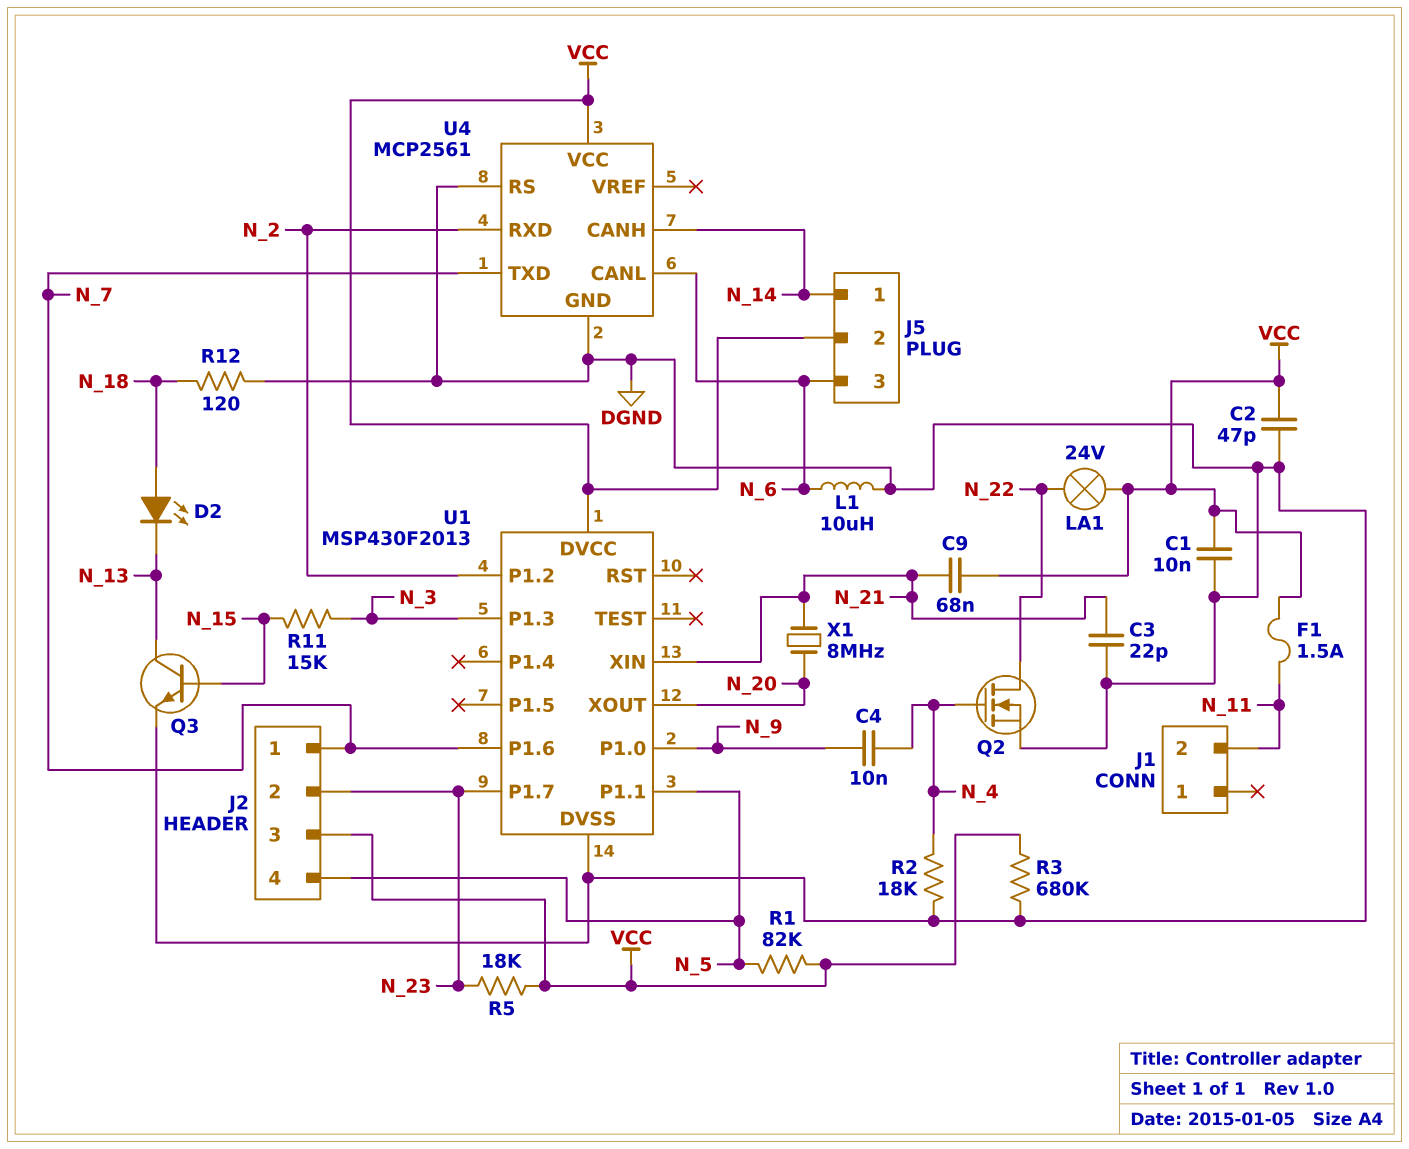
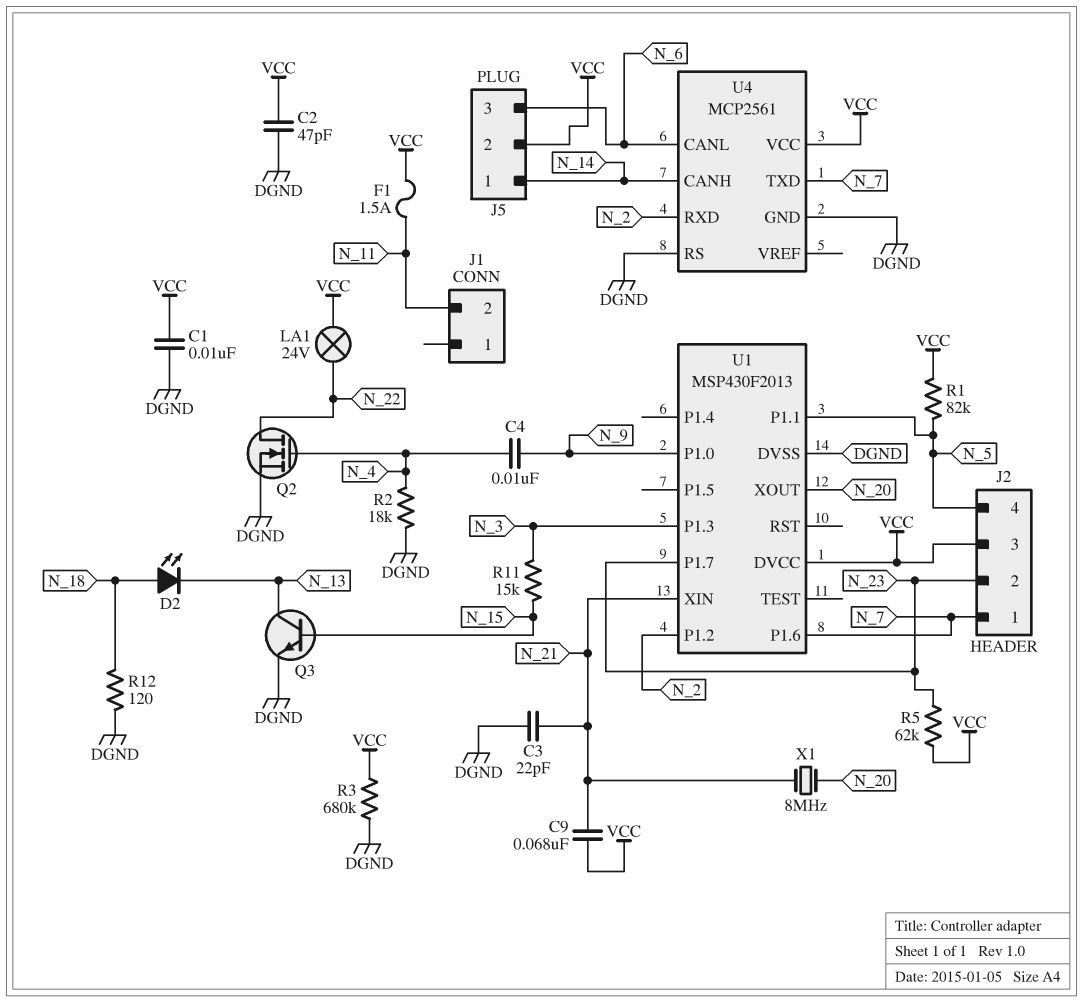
L1: 10uH (DGND, N_6) -> none
R5: 18k (N_23, VCC) -> 62k (N_23, VCC)

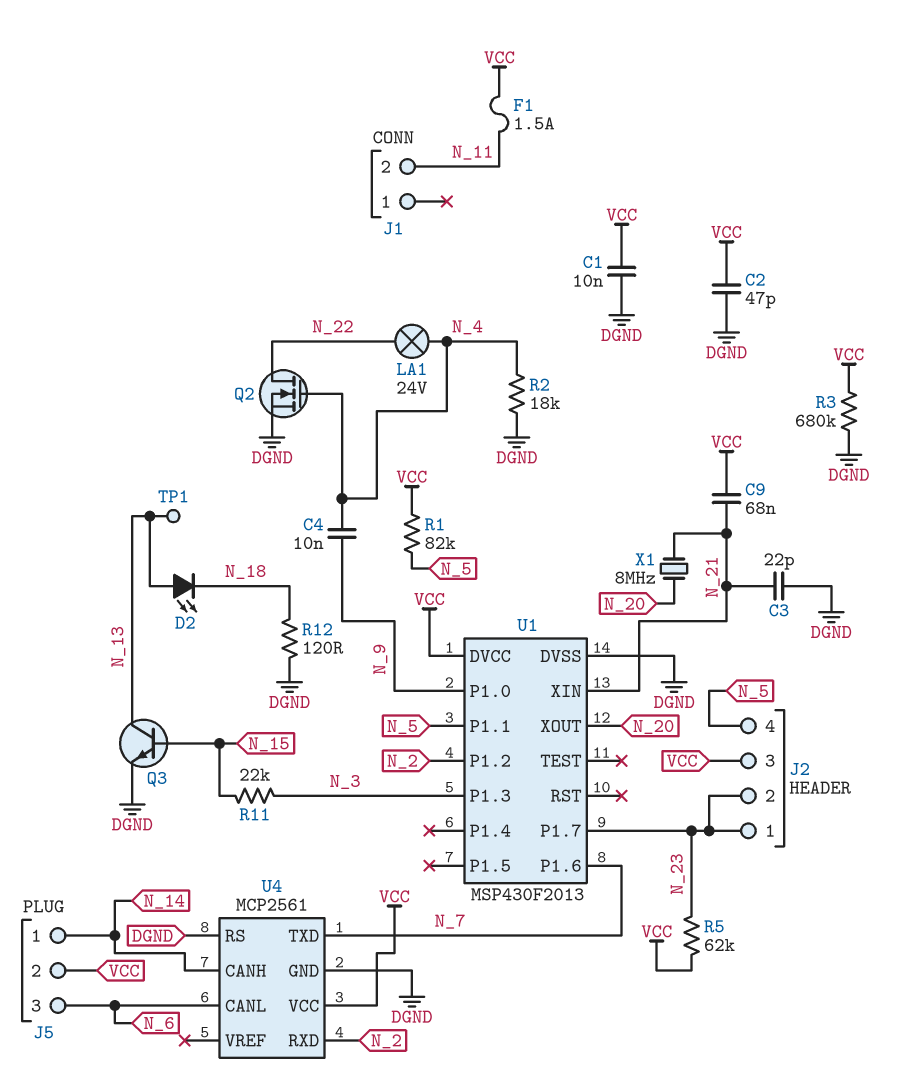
D2: LED (A N_18, K N_13) -> LED (A N_13, K N_18)
J2 pin 1: N_7 -> N_23
LA1: lamp 24V (N_22, VCC) -> lamp 24V (N_4, N_22)
R11: 15k (N_3, N_15) -> 22k (N_3, N_15)
TP1: none -> test point (N_13)

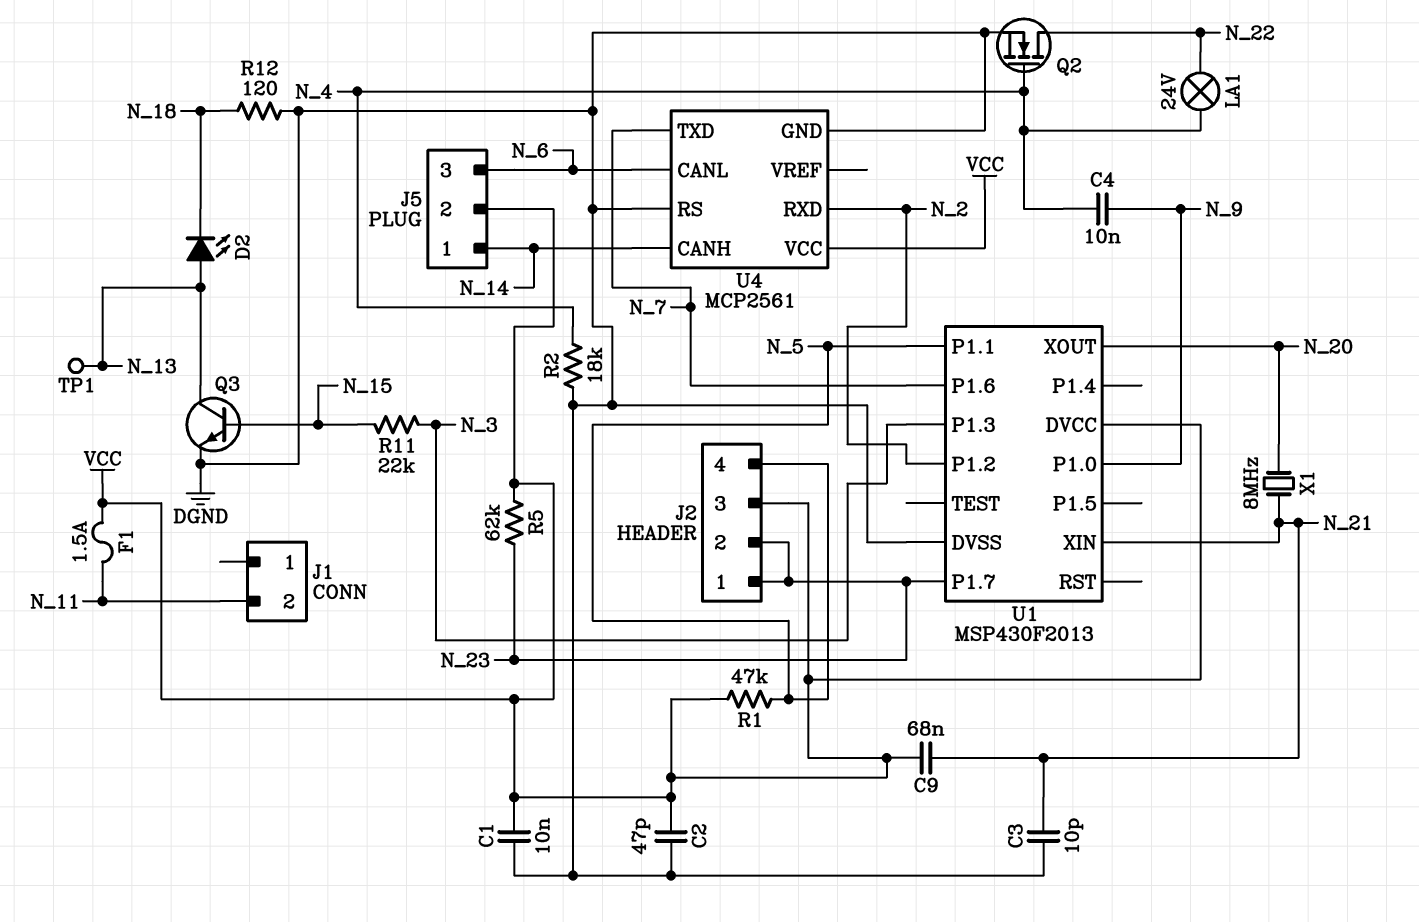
C3: 22pF (DGND, N_21) -> 10pF (DGND, N_21)
R1: 82k (N_5, VCC) -> 47k (N_5, VCC)
R3: 680k (DGND, VCC) -> none

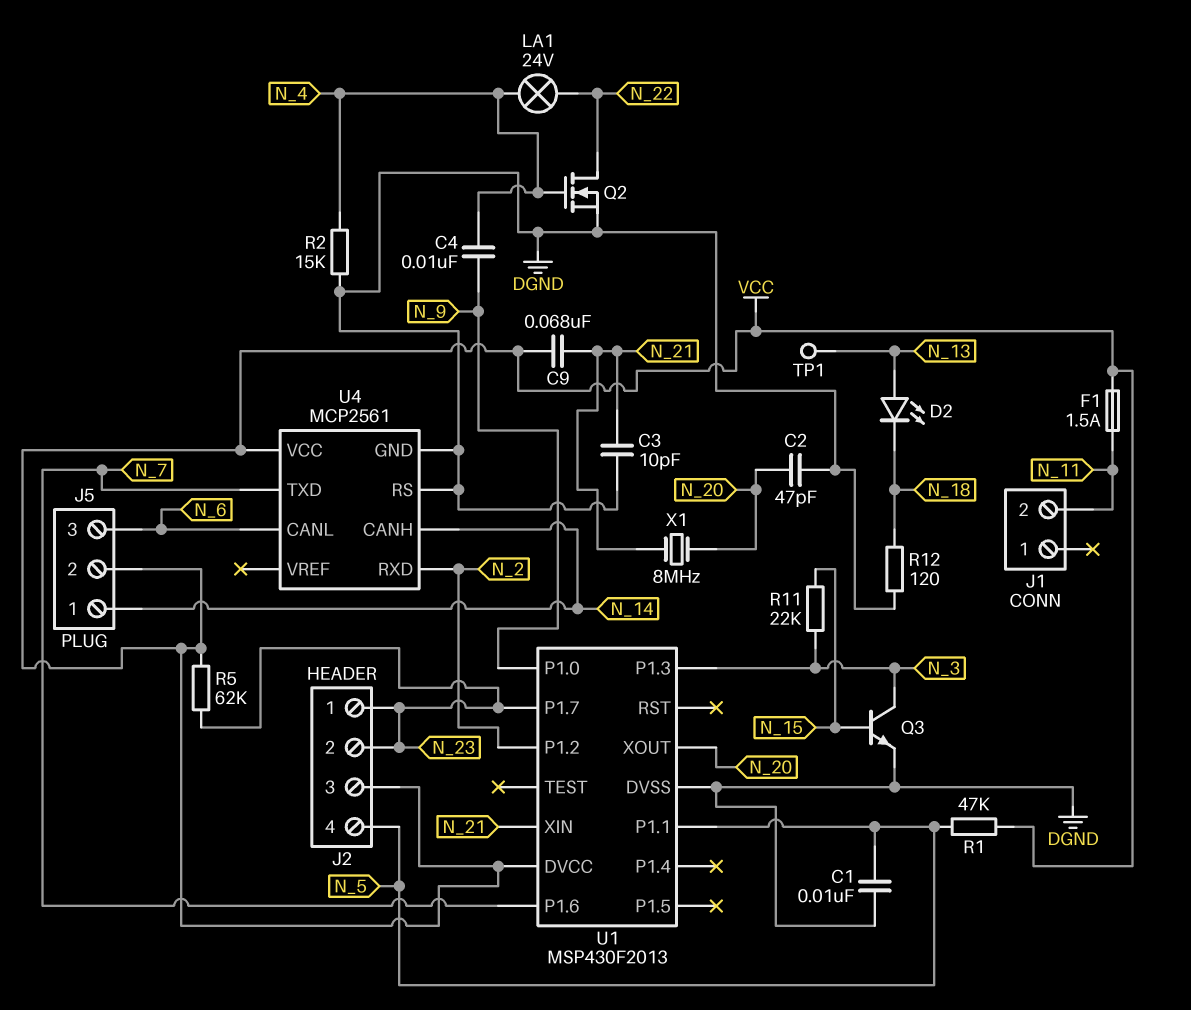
C1: 10nF (DGND, VCC) -> 10nF (DGND, N_5)
C2: 47pF (DGND, VCC) -> 47pF (DGND, N_20)
Q3: NPN (B N_15, C N_13, E DGND) -> NPN (B N_15, C N_3, E DGND)
R2: 18k (DGND, N_4) -> 15k (DGND, N_4)

